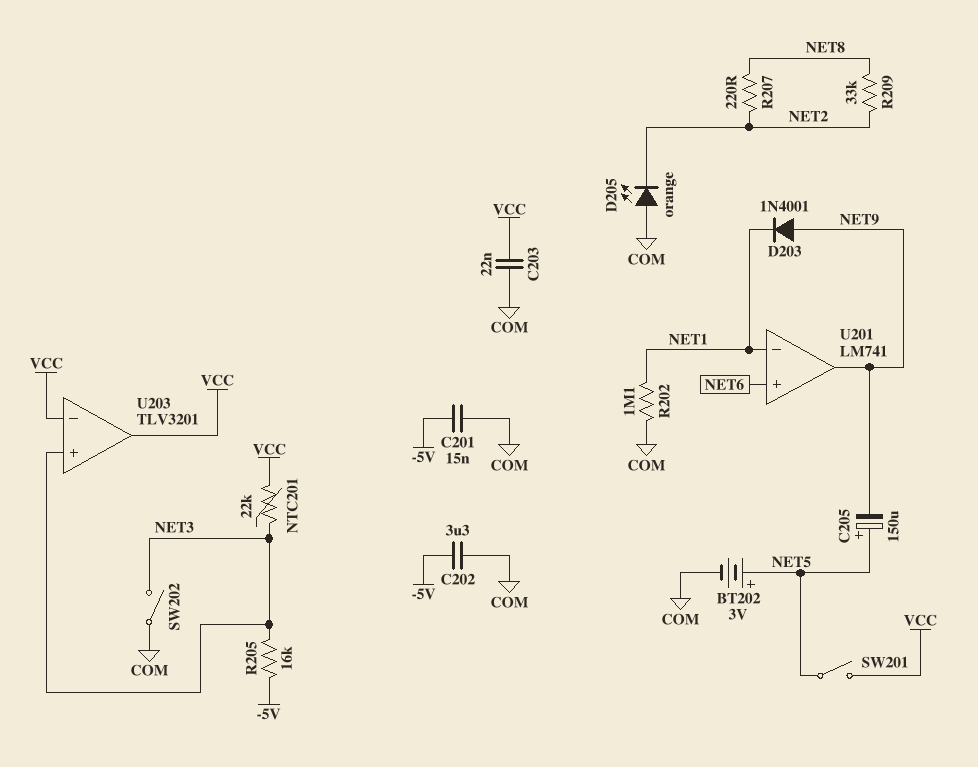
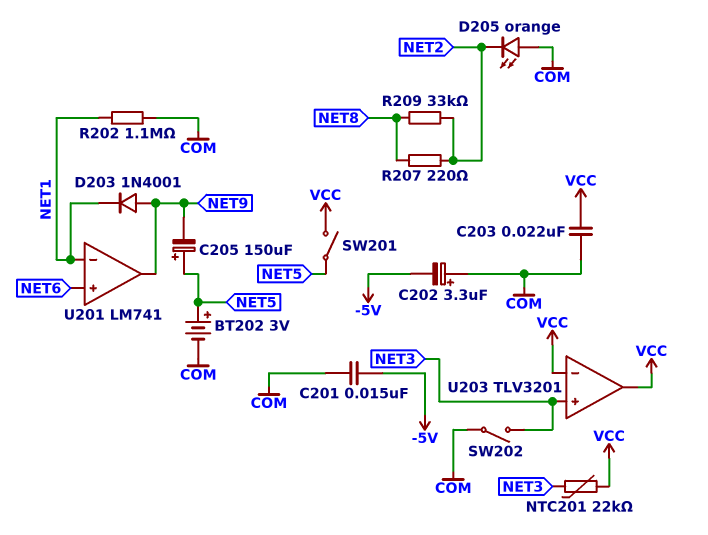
C202: 3.3uF (-5V, COM) -> 3.3uF (plus COM, minus -5V)
R205: 16k (-5V, NET3) -> none

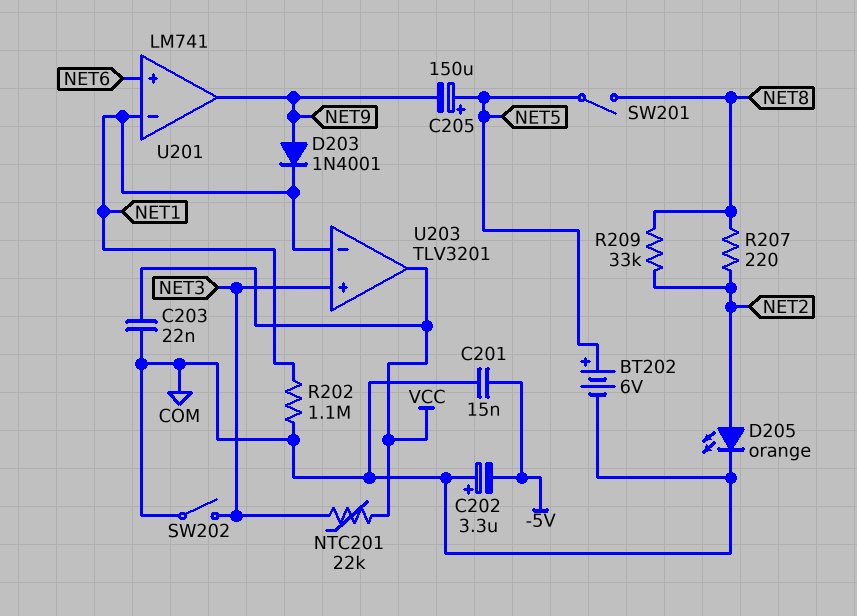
BT202: 3V (plus NET5, minus COM) -> 6V (plus NET5, minus COM)
D205: LED orange (A COM, K NET2) -> LED orange (A NET2, K COM)
SW201: switch (NET5, VCC) -> switch (NET5, NET8)
U203 pin in-: VCC -> NET1

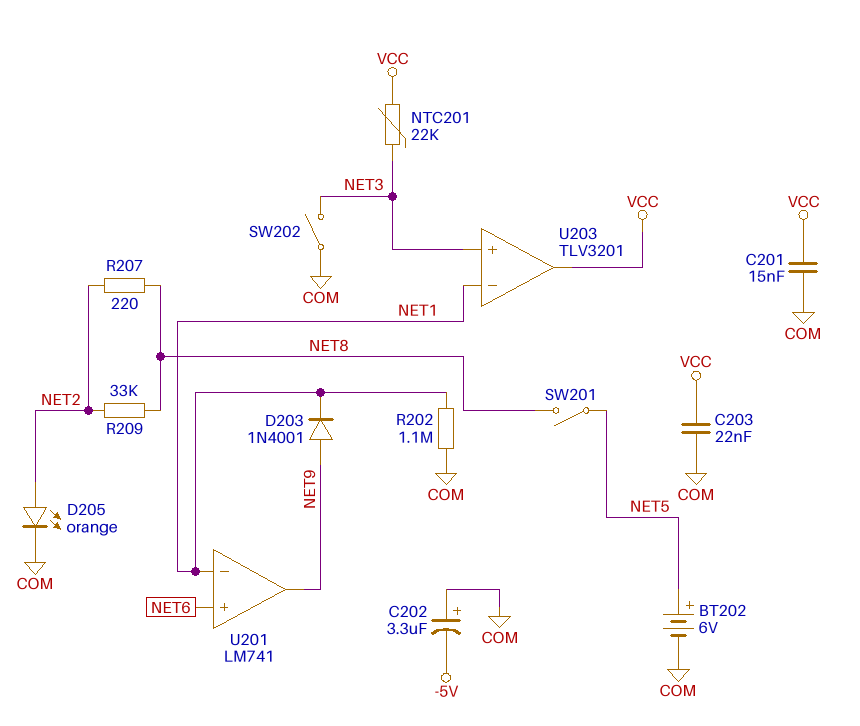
C201: 15nF (-5V, COM) -> 15nF (COM, VCC)
C205: 150uF (plus NET5, minus NET9) -> none

